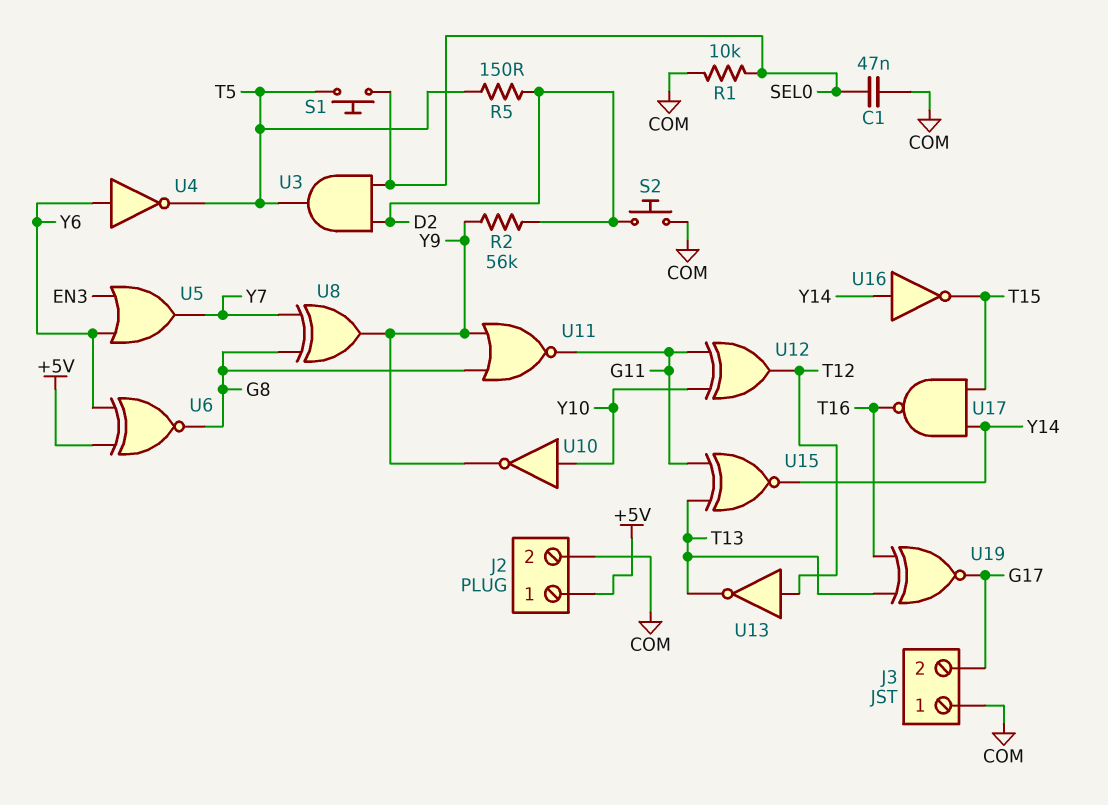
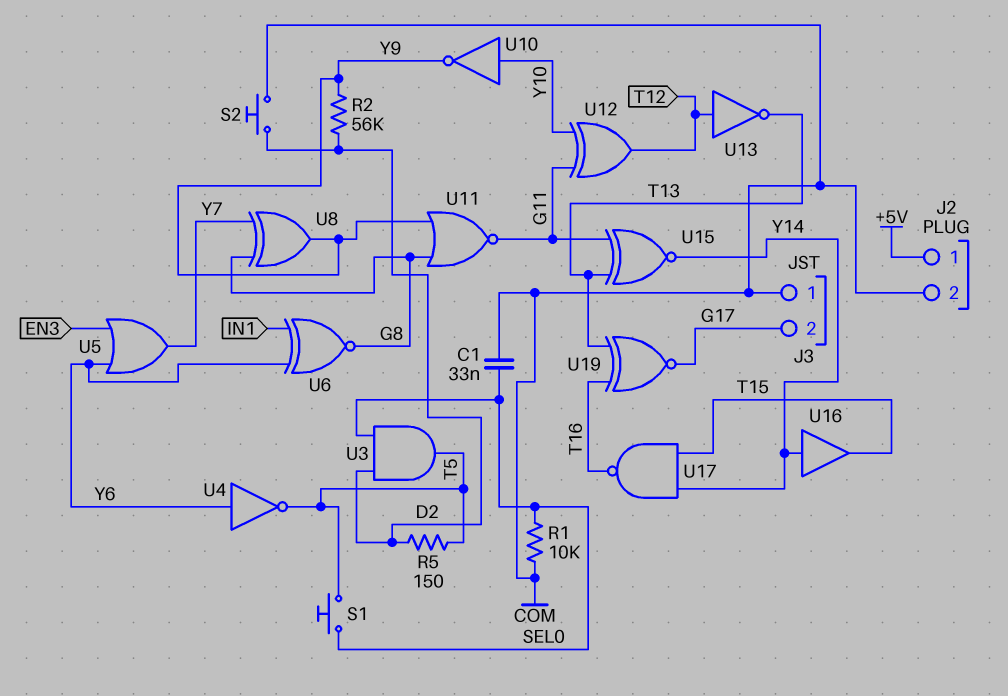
C1: 47nF (COM, SEL0) -> 33nF (COM, SEL0)
U6: XNOR (in +5V, in Y6, out G8) -> XNOR (in IN1, in Y6, out G8)
U16: NOT (in Y14, out T15) -> buffer (in Y14, out T15)

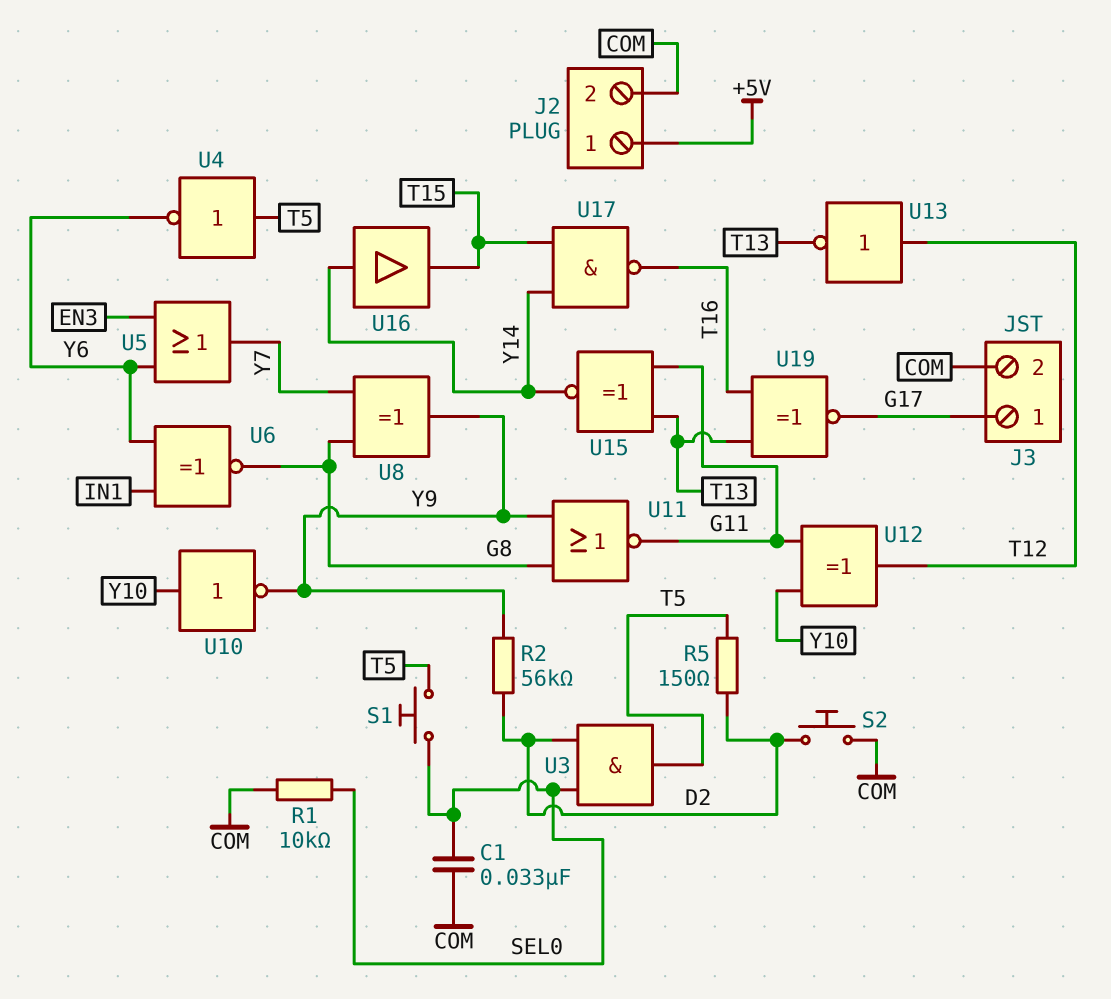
J3 pin 1: COM -> G17
J3 pin 2: G17 -> COM
U4: NOT (in Y6, out T5) -> NOT (in T5, out Y6)

